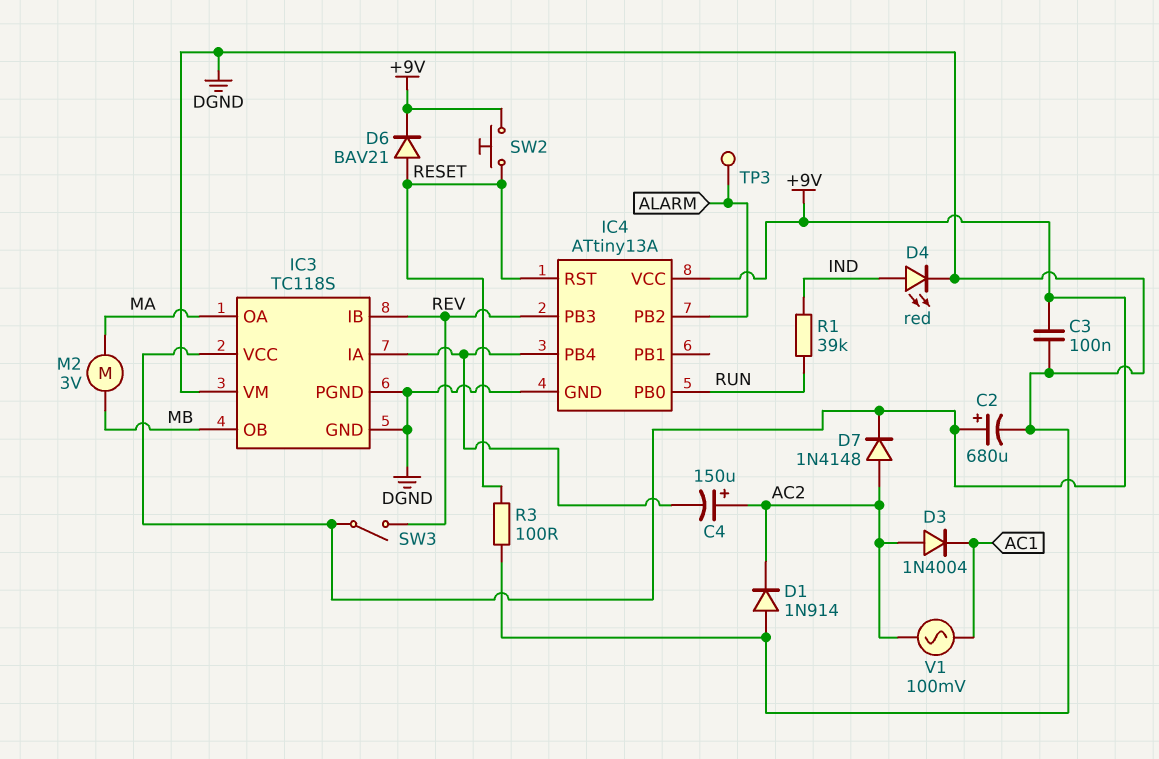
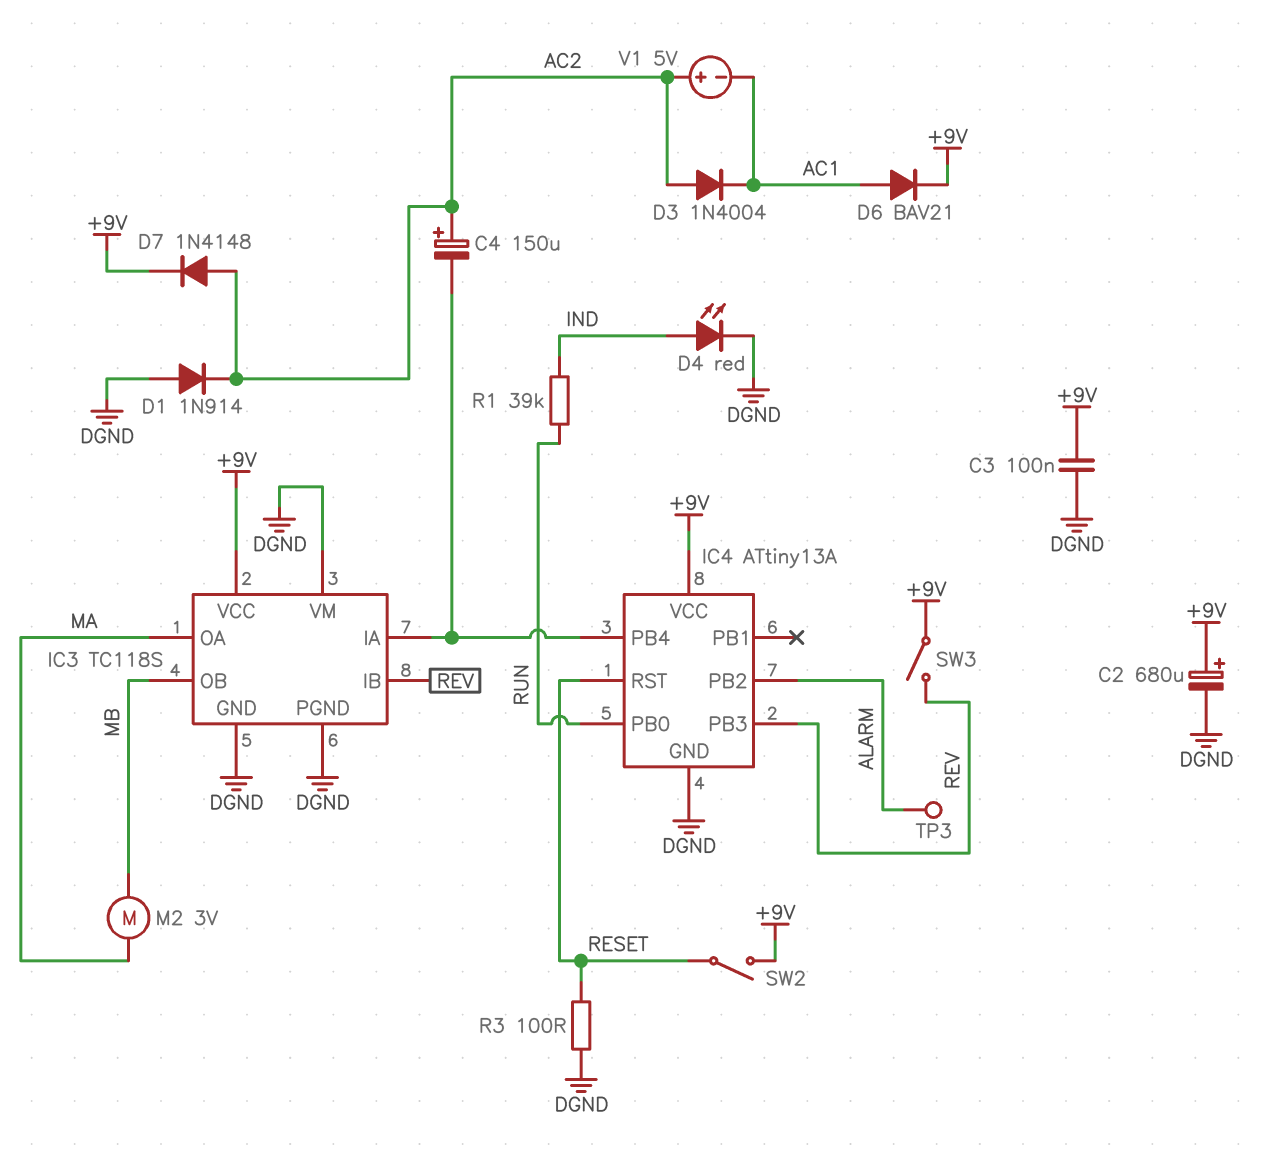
D6: diode BAV21 (A RESET, K +9V) -> diode BAV21 (A AC1, K +9V)
SW2: button (+9V, RESET) -> switch (+9V, RESET)
V1: AC 100mV (AC1, AC2) -> 5V (plus AC2, minus AC1)

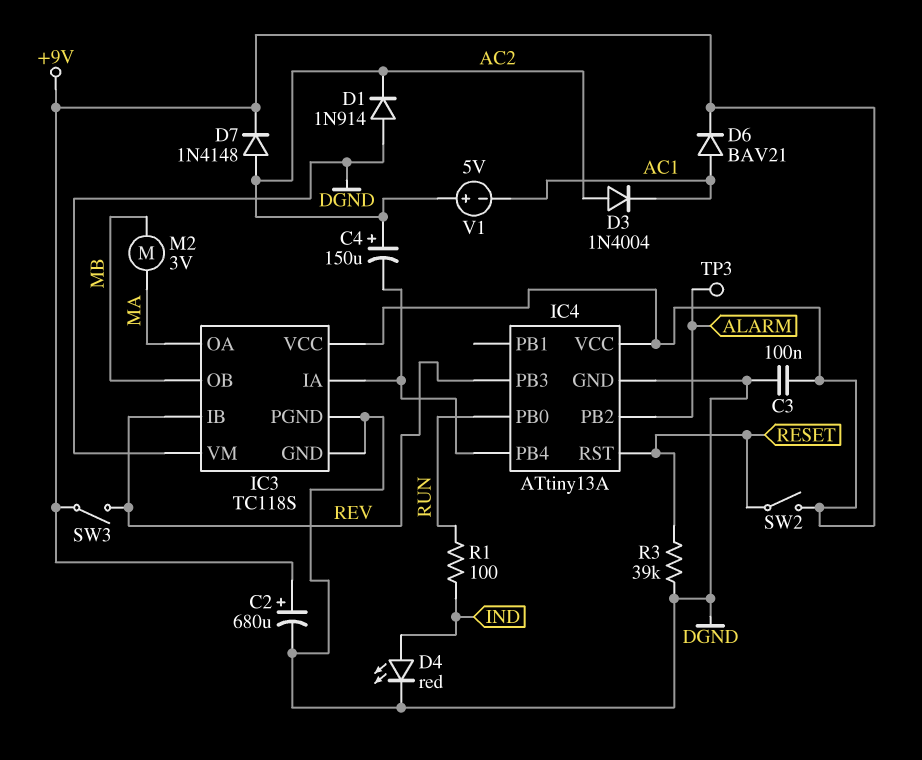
R1: 39k (IND, RUN) -> 100 (IND, RUN)
R3: 100 (DGND, RESET) -> 39k (DGND, RESET)

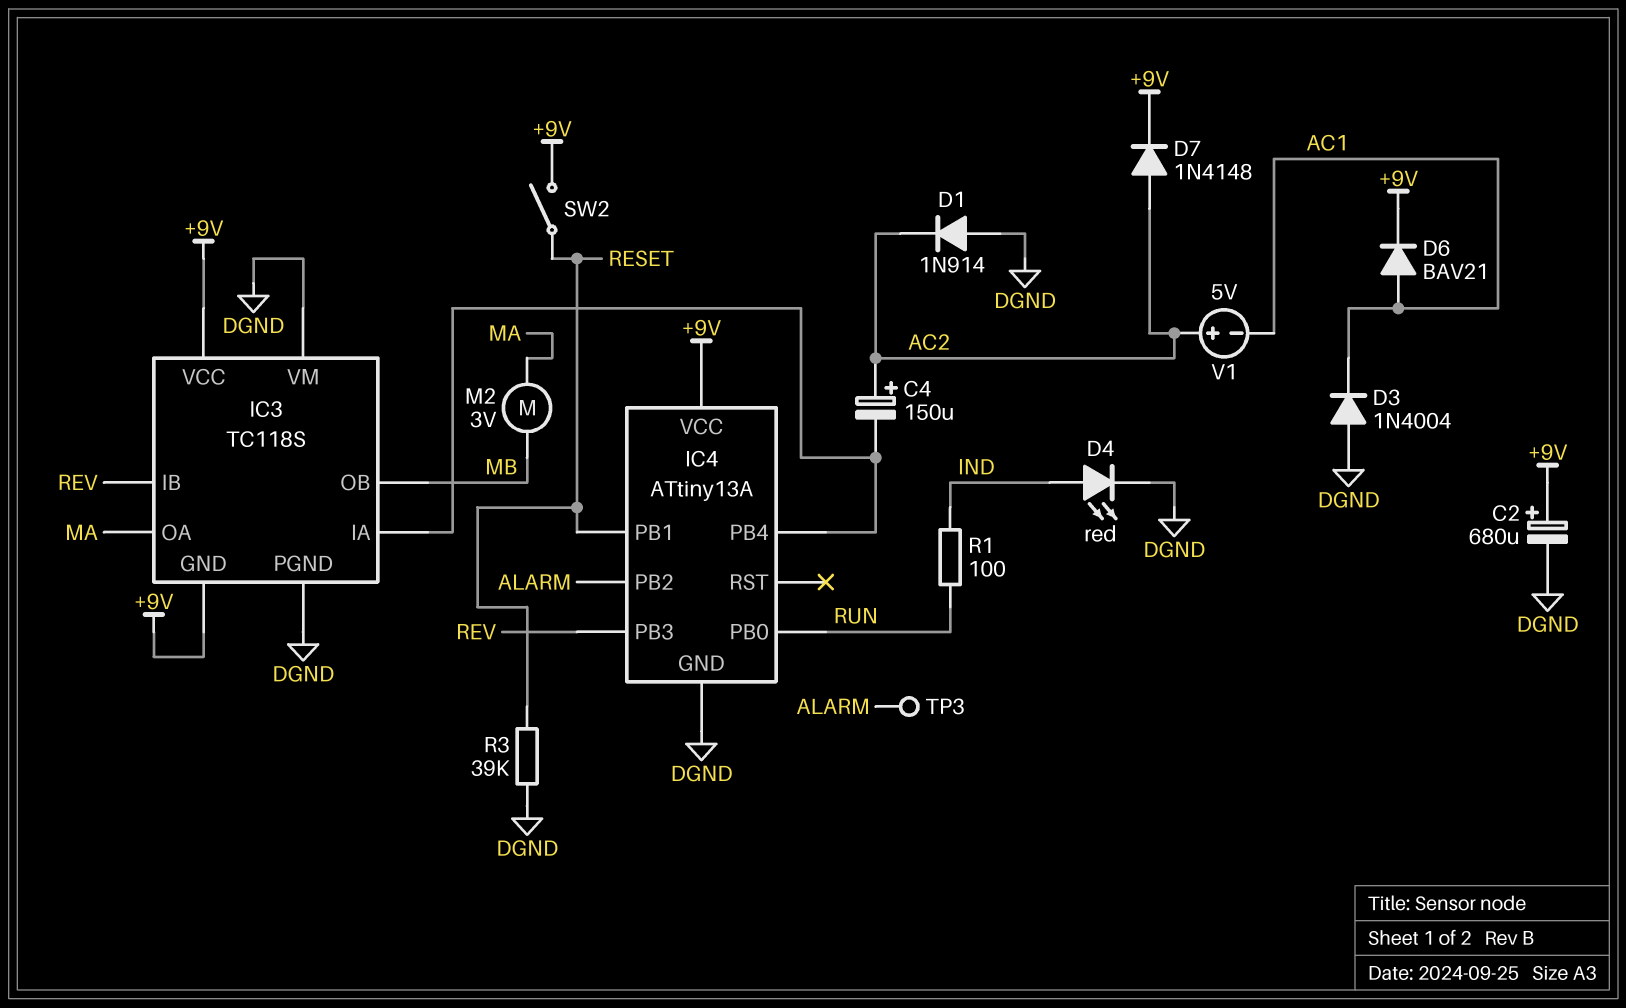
C3: 100nF (+9V, DGND) -> none
D3: diode 1N4004 (A AC2, K AC1) -> diode 1N4004 (A DGND, K AC1)
IC3 pin GND: DGND -> +9V
IC4 pin PB1: none -> RESET
IC4 pin RST: RESET -> none
SW3: switch (+9V, REV) -> none

